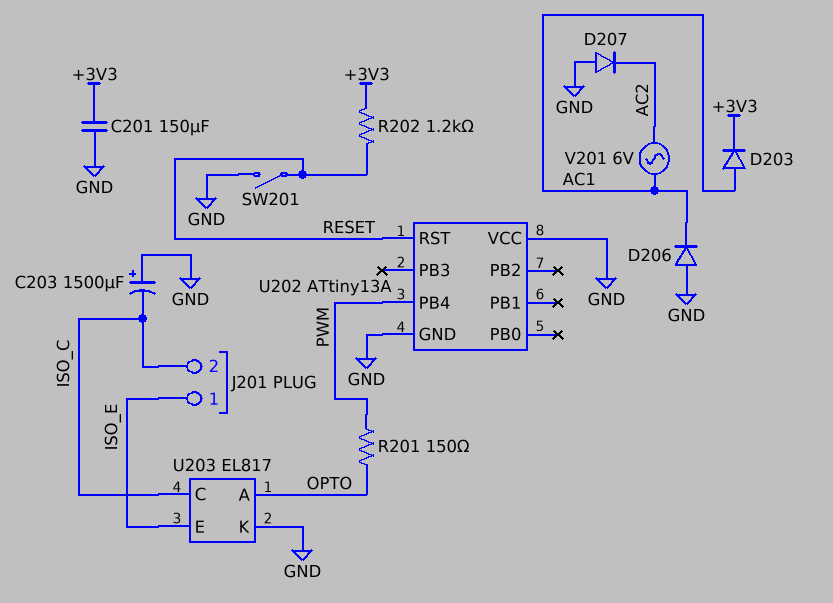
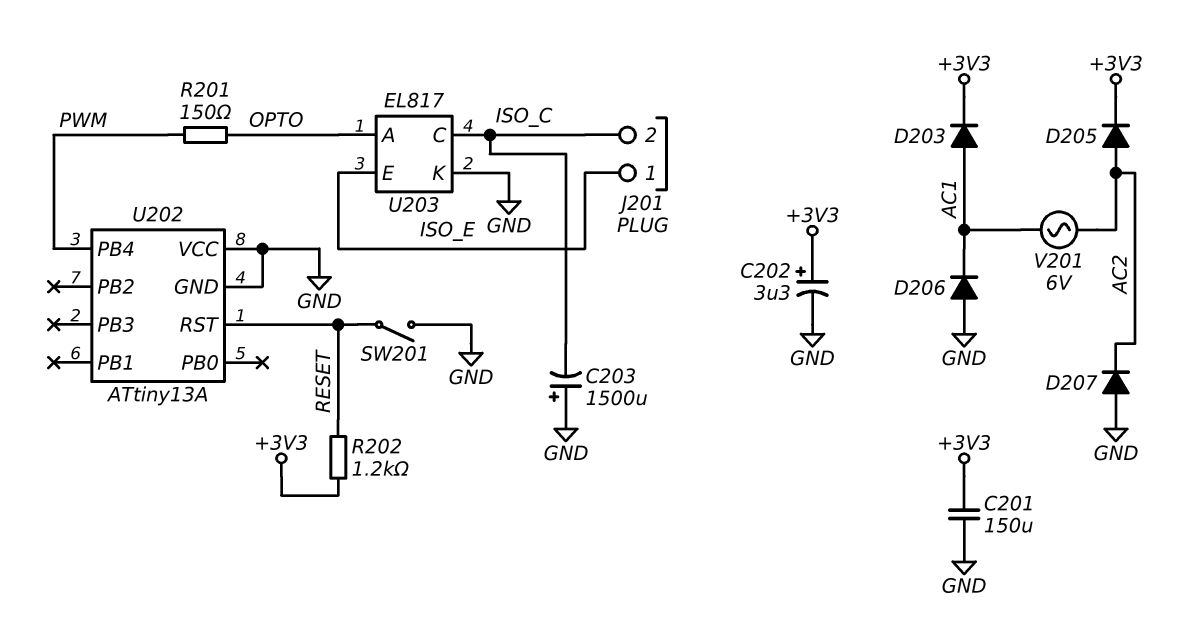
C202: none -> 3.3uF (plus +3V3, minus GND)
D205: none -> diode (A AC2, K +3V3)

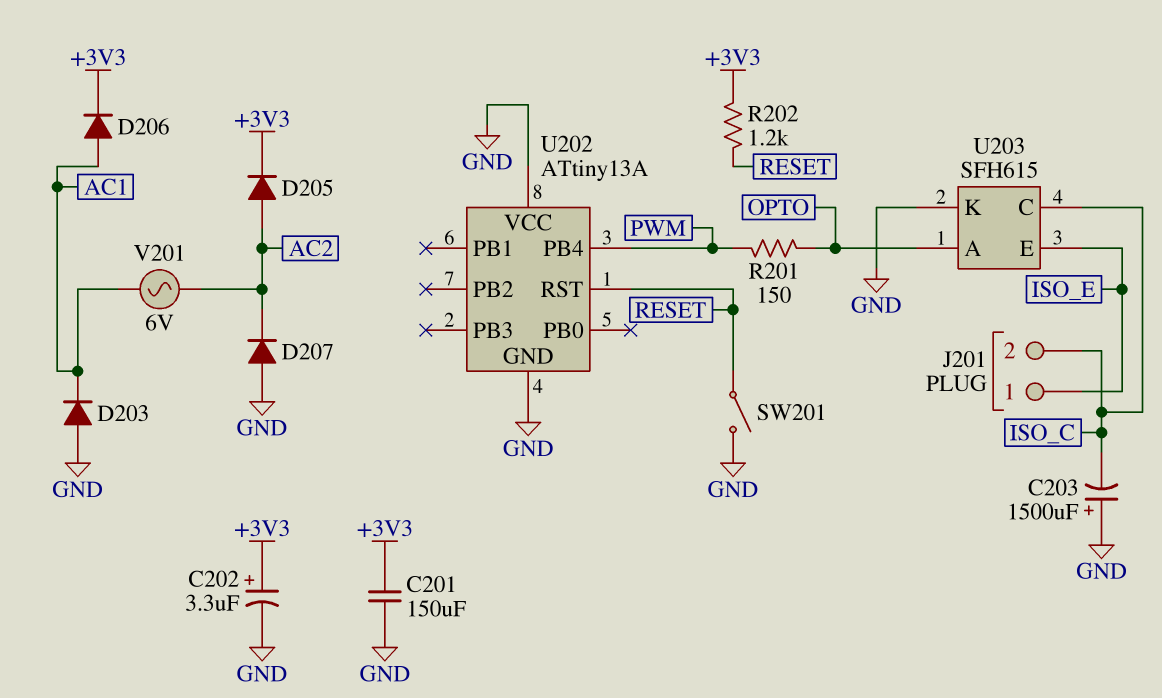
D203: diode (A AC1, K +3V3) -> diode (A GND, K AC1)
D206: diode (A GND, K AC1) -> diode (A AC1, K +3V3)
U203: EL817 -> SFH615

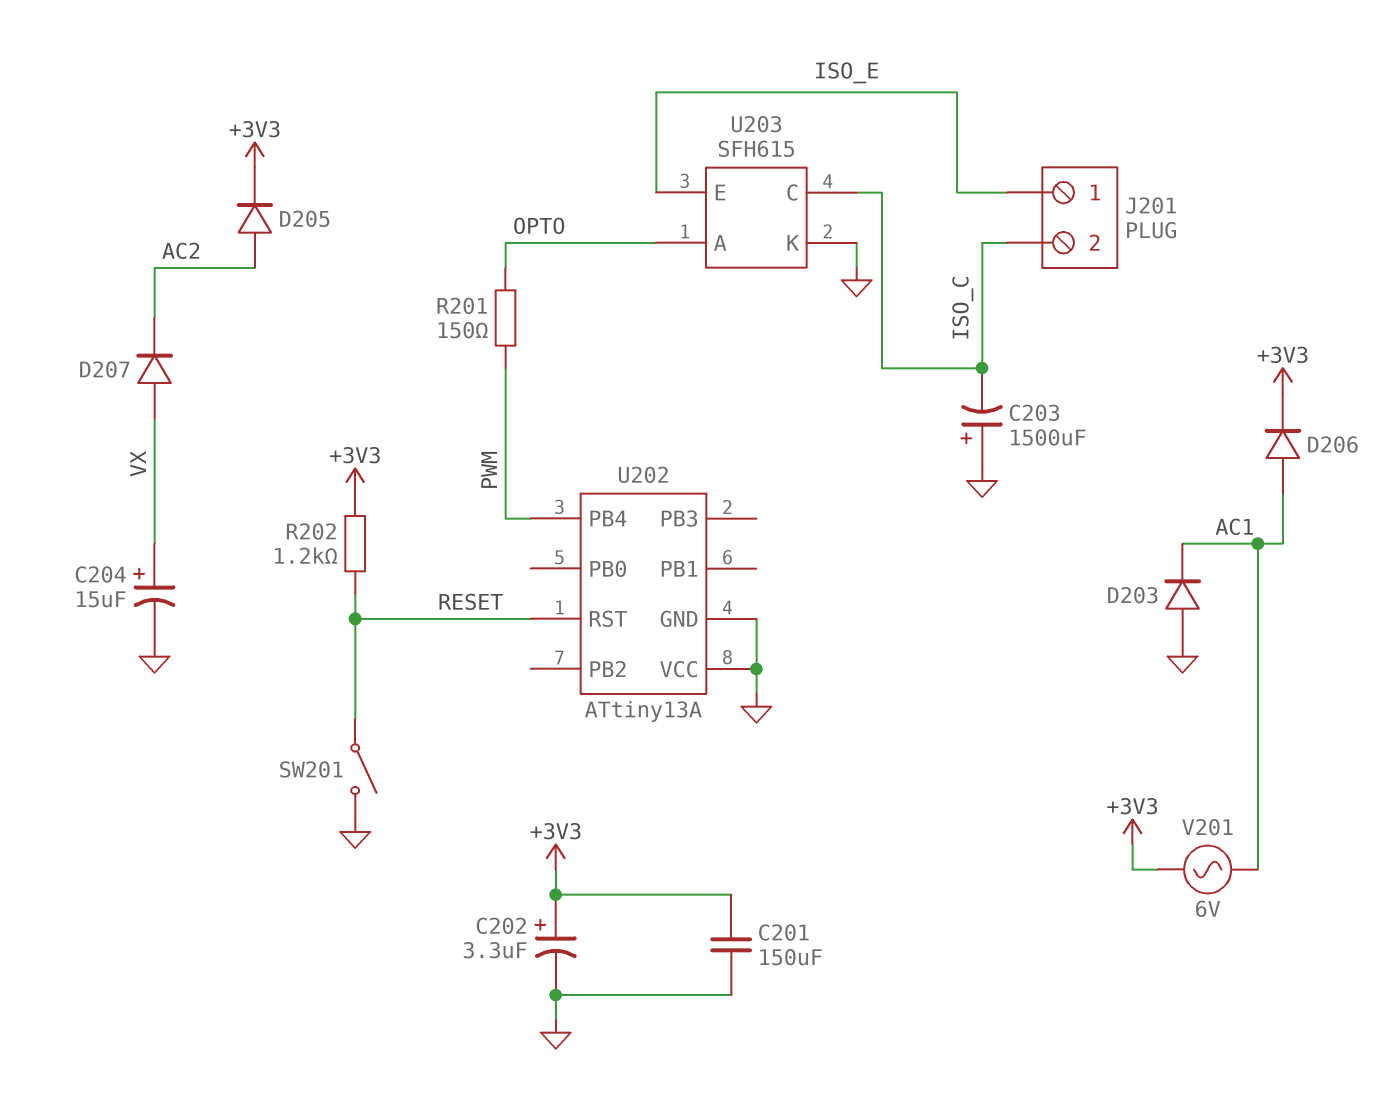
C204: none -> 15uF (plus VX, minus GND)
D207: diode (A GND, K AC2) -> diode (A VX, K AC2)
V201: AC 6V (AC1, AC2) -> AC 6V (+3V3, AC1)

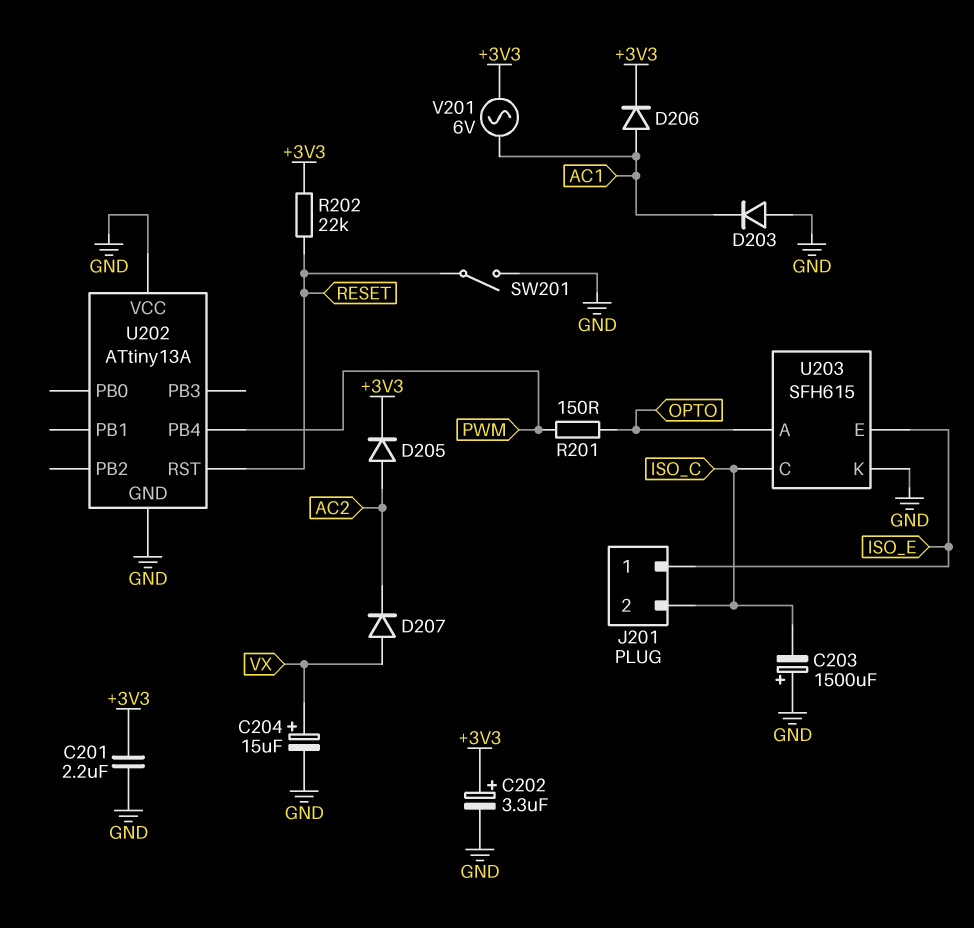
C201: 150uF (+3V3, GND) -> 2.2uF (+3V3, GND)
R202: 1.2k (+3V3, RESET) -> 22k (+3V3, RESET)

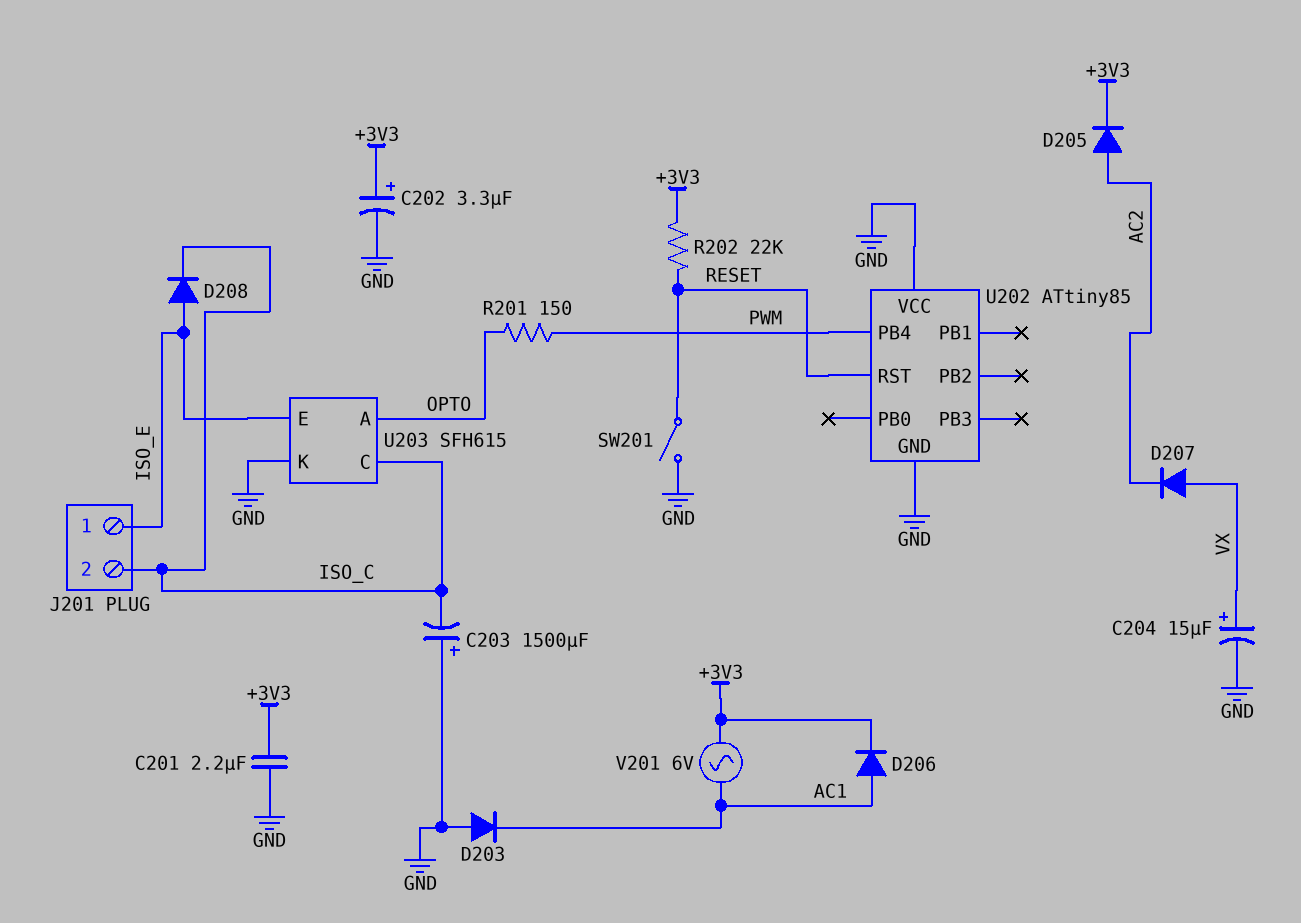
D208: none -> diode (A ISO_E, K ISO_C)
U202: ATtiny13A -> ATtiny85

